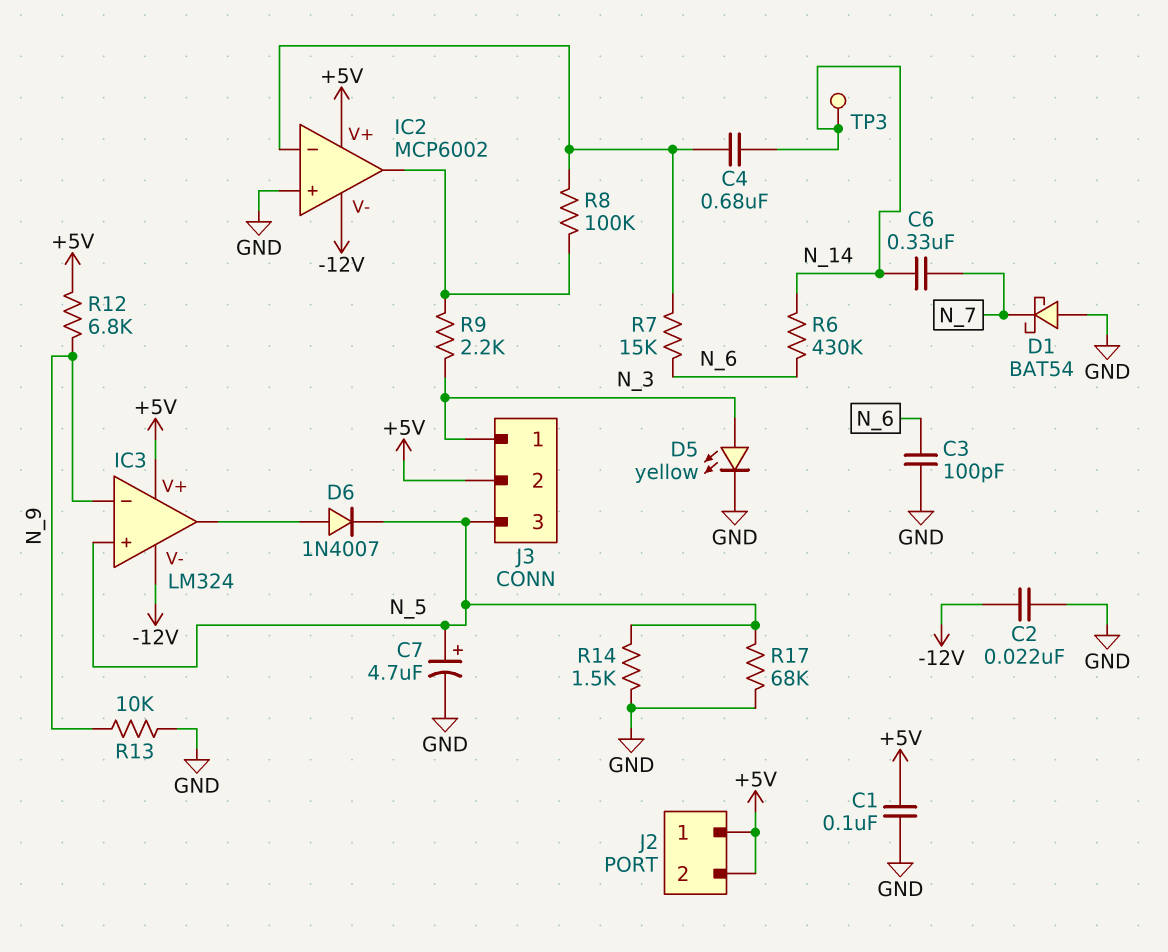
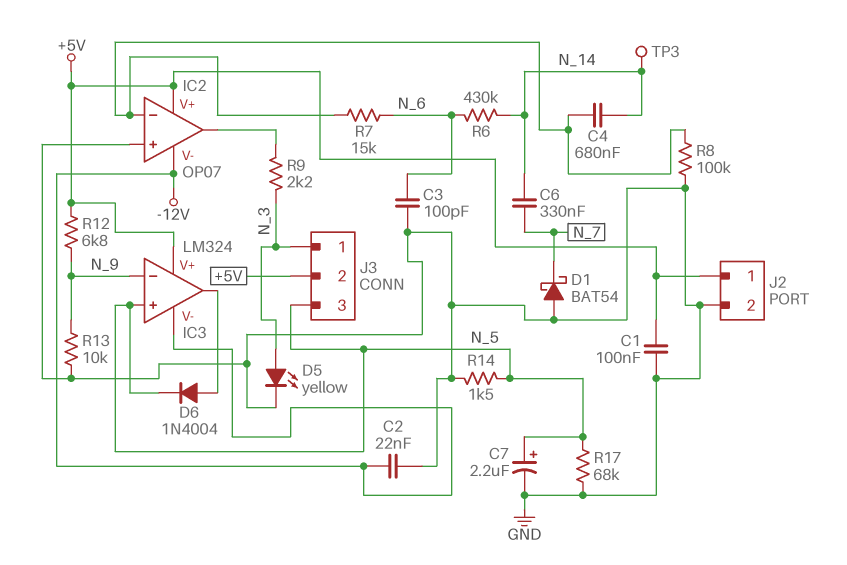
C7: 4.7uF (plus N_5, minus GND) -> 2.2uF (plus N_5, minus GND)
D6: diode 1N4007 (A IC3/out, K N_5) -> diode 1N4004 (A IC3/out, K N_5)
IC2: MCP6002 -> OP07
J2 pin 2: +5V -> GND
R8: 100k (IC2/in-, IC2/out) -> 100k (GND, IC2/in-)

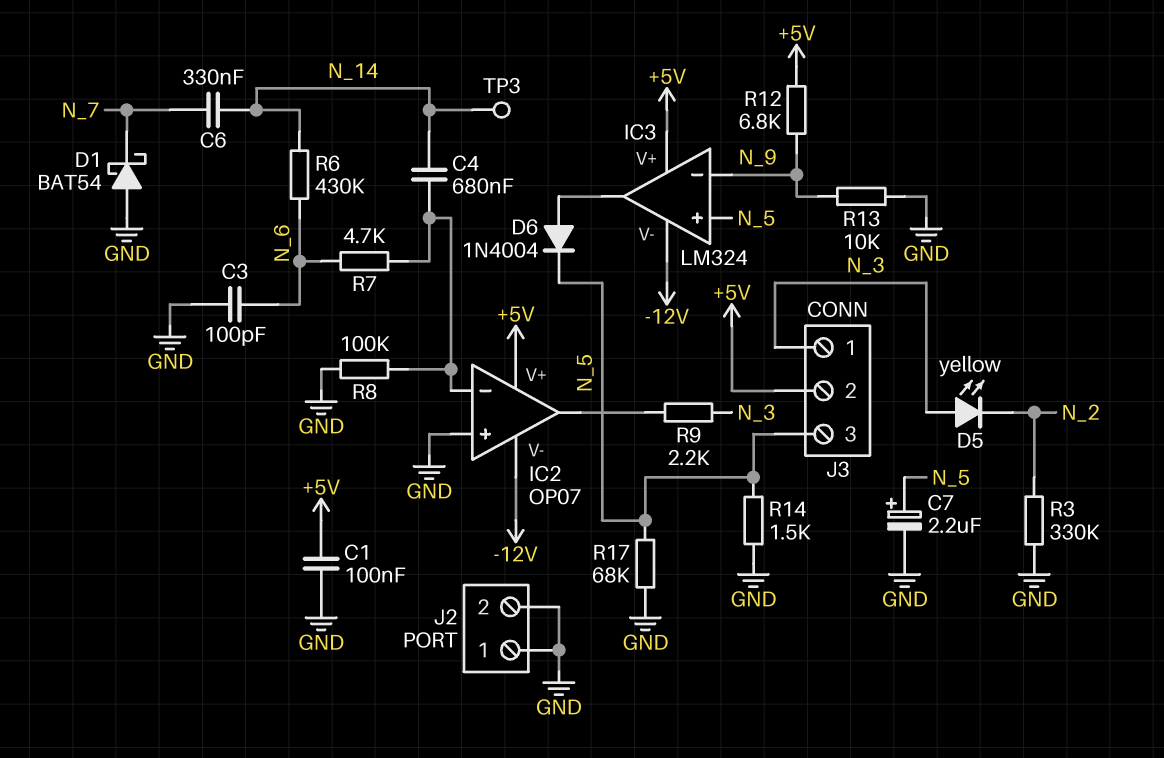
C2: 22nF (-12V, GND) -> none
D5: LED yellow (A N_3, K GND) -> LED yellow (A N_3, K N_2)
J2 pin 1: +5V -> GND
R3: none -> 330k (GND, N_2)
R7: 15k (IC2/in-, N_6) -> 4.7k (IC2/in-, N_6)

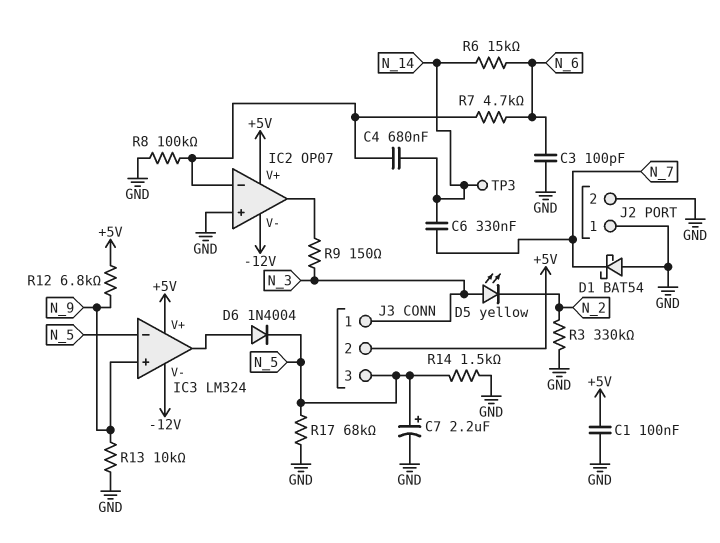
IC3 pin in+: N_5 -> N_9
IC3 pin in-: N_9 -> N_5
R6: 430k (N_6, N_14) -> 15k (N_6, N_14)
R9: 2.2k (IC2/out, N_3) -> 150 (IC2/out, N_3)

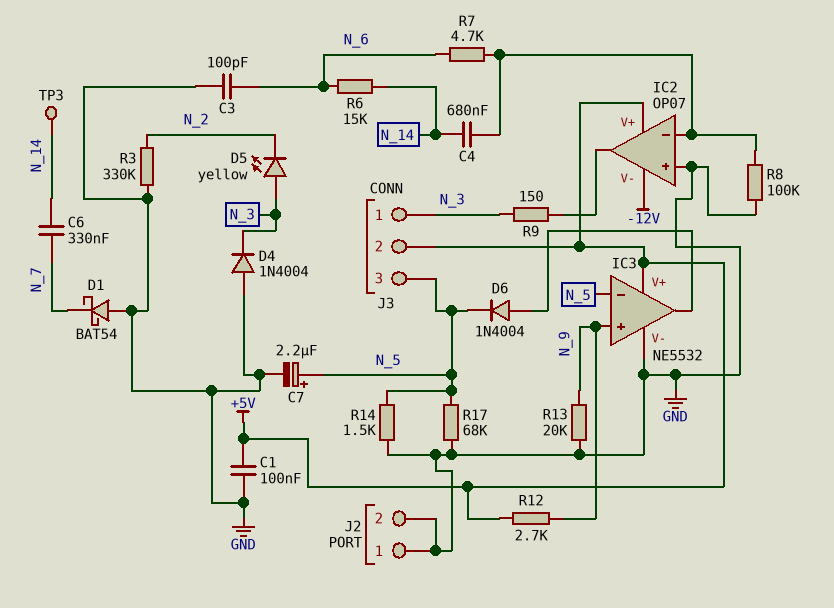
D4: none -> diode 1N4004 (A GND, K N_3)
IC3: LM324 -> NE5532
IC3 pin V-: -12V -> GND
R12: 6.8k (+5V, N_9) -> 2.7k (+5V, N_9)
R13: 10k (GND, N_9) -> 20k (GND, N_9)

